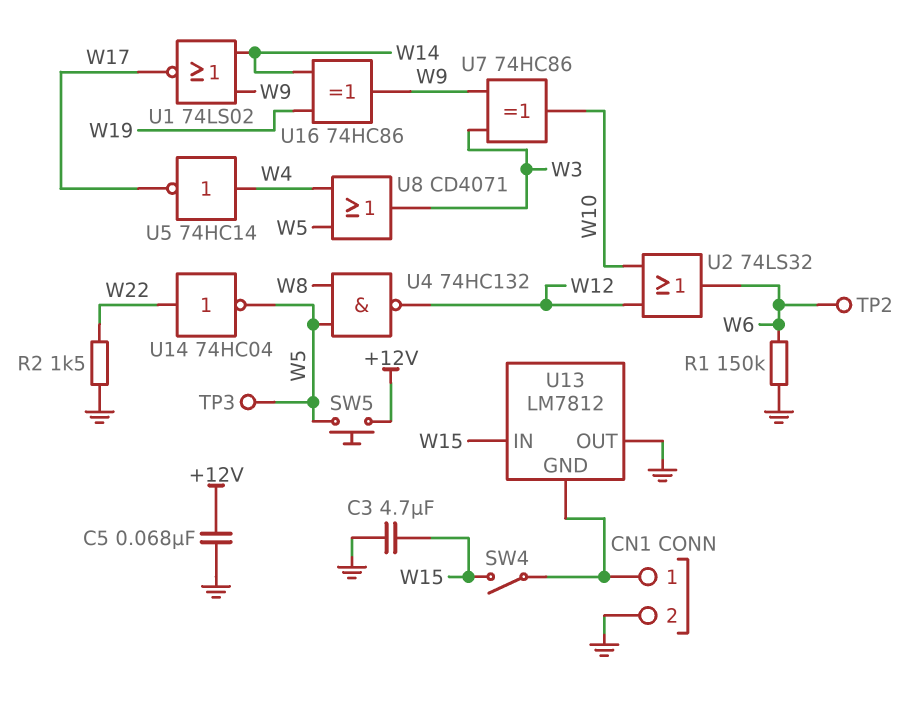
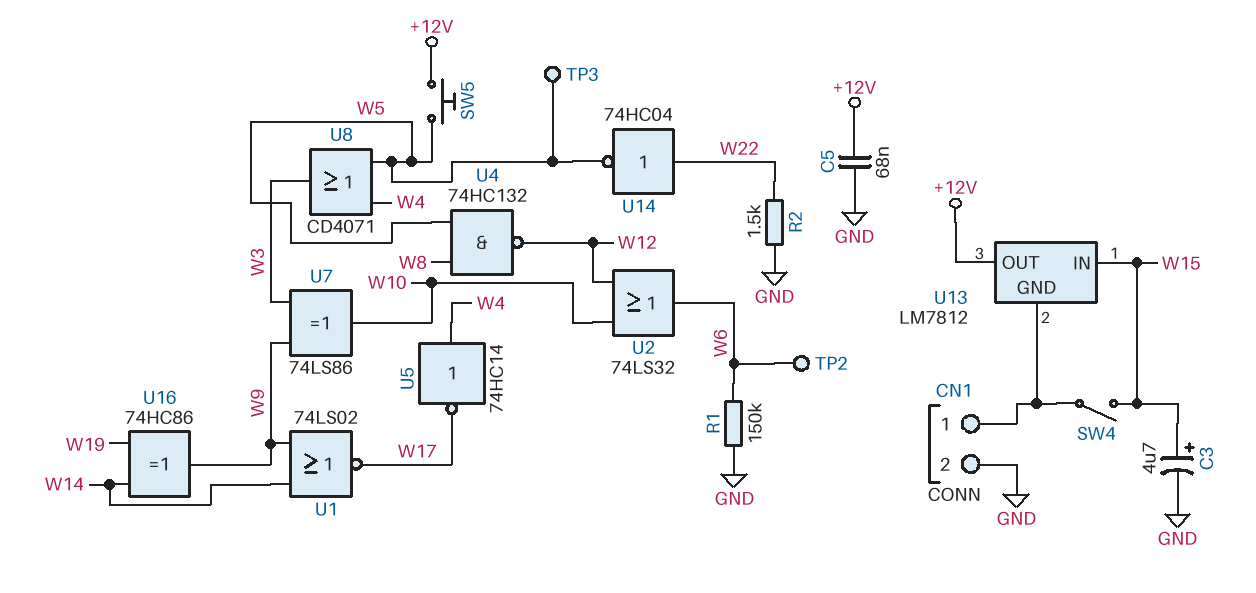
C3: 4.7uF (GND, W15) -> 4.7uF (plus W15, minus GND)
U7: XOR 74HC86 (in W3, in W9, out W10) -> XOR 74LS86 (in W3, in W9, out W10)
U13 pin OUT: GND -> +12V

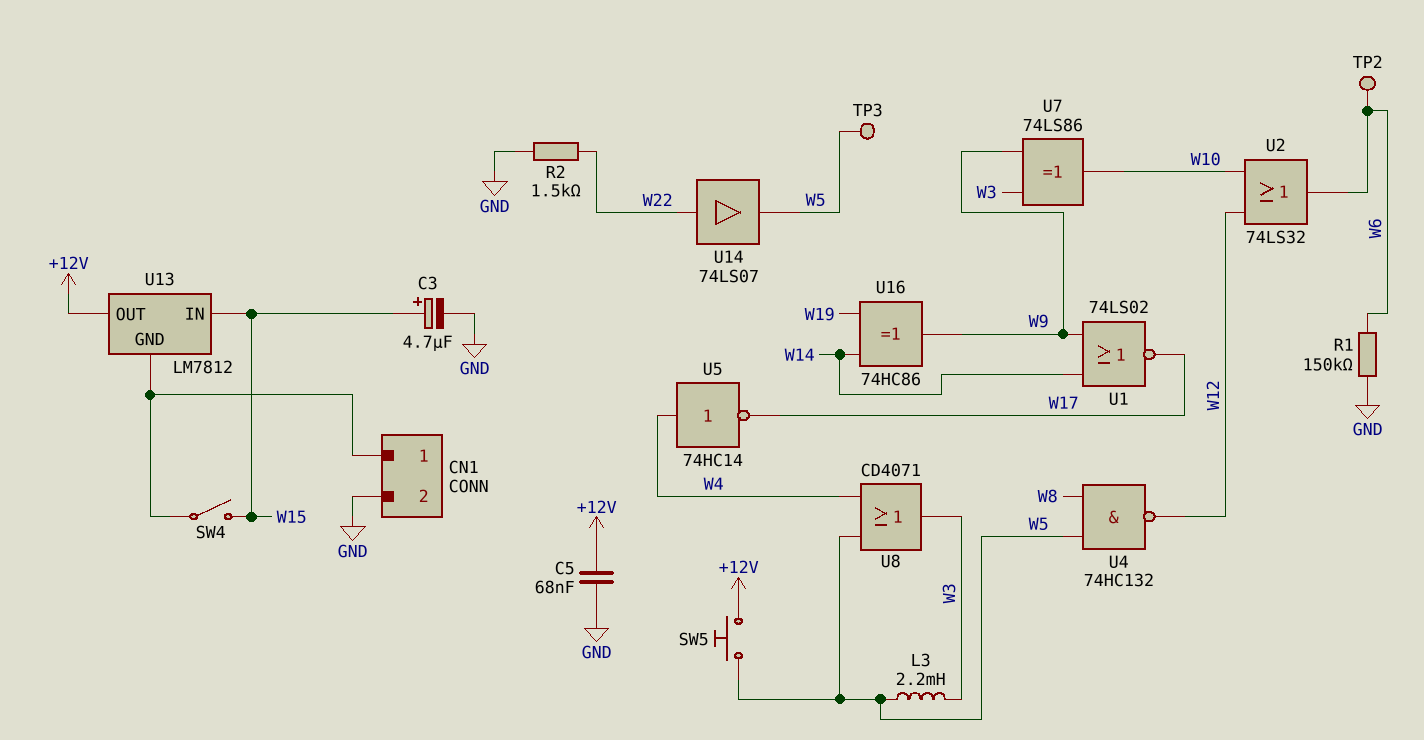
L3: none -> 2.2mH (W3, W5)
U14: NOT 74HC04 (in W22, out W5) -> buffer 74LS07 (in W22, out W5)

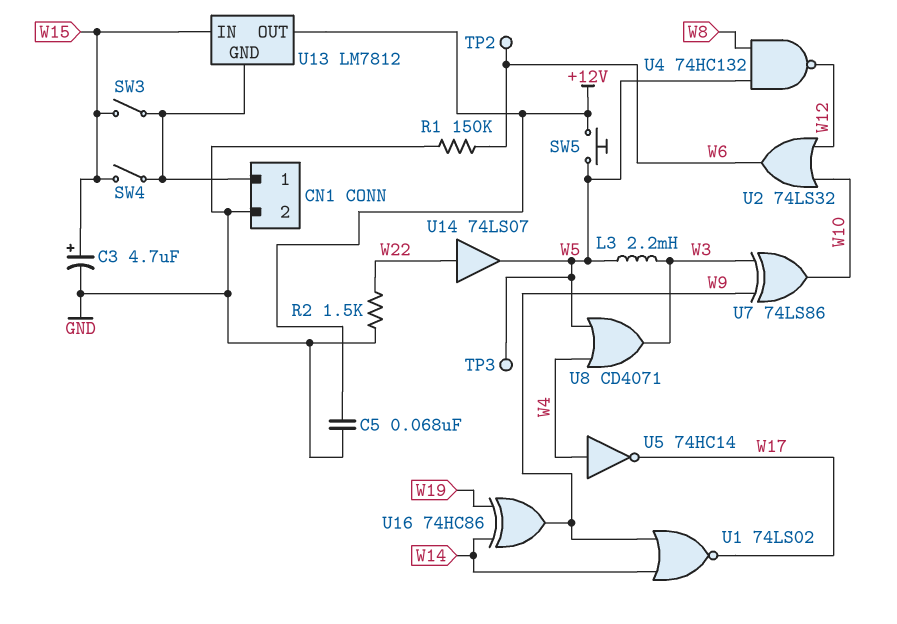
SW3: none -> switch (CN1/1, W15)

